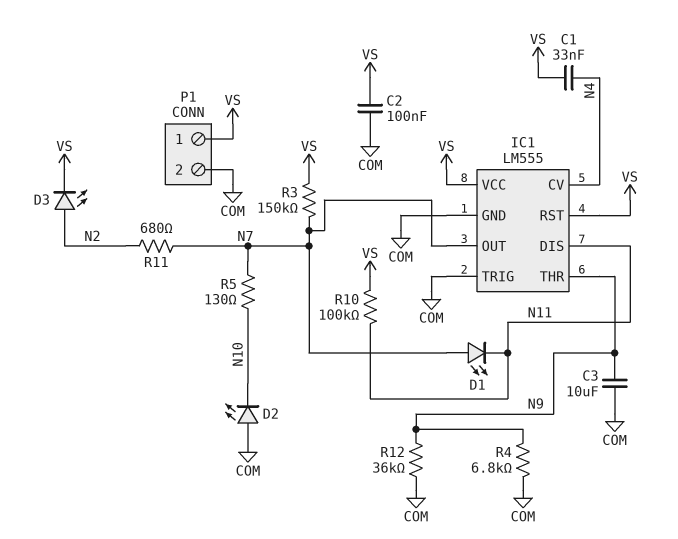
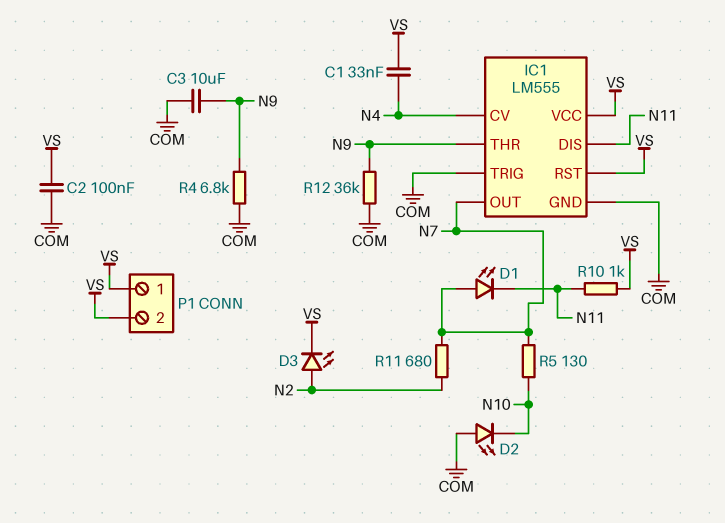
P1 pin 2: COM -> VS
R3: 150k (N7, VS) -> none
R10: 100k (N11, VS) -> 1k (N11, VS)

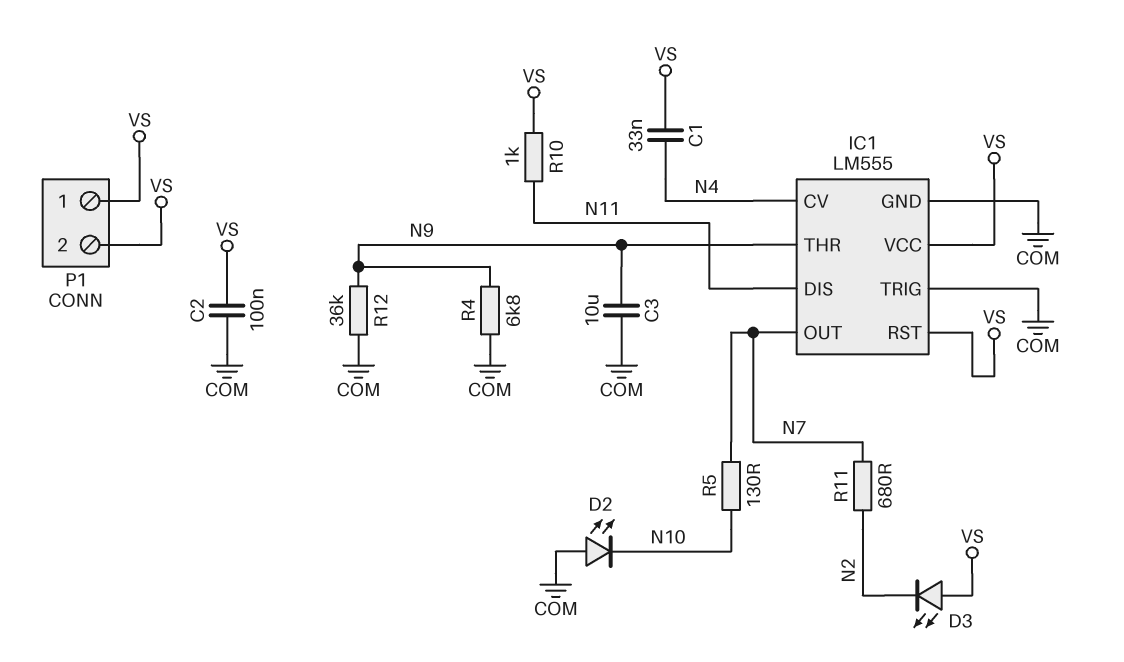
D1: LED (A N7, K N11) -> none
D3: LED (A N2, K VS) -> LED (A VS, K N2)

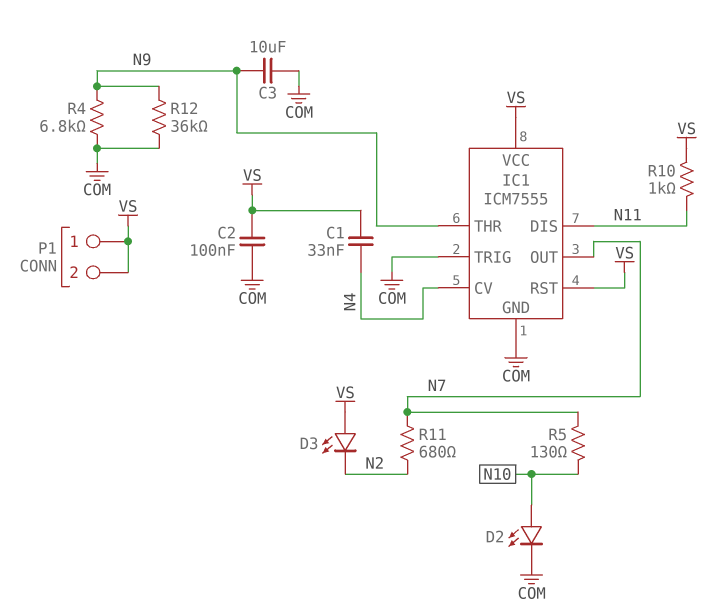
D2: LED (A COM, K N10) -> LED (A N10, K COM)
IC1: LM555 -> ICM7555

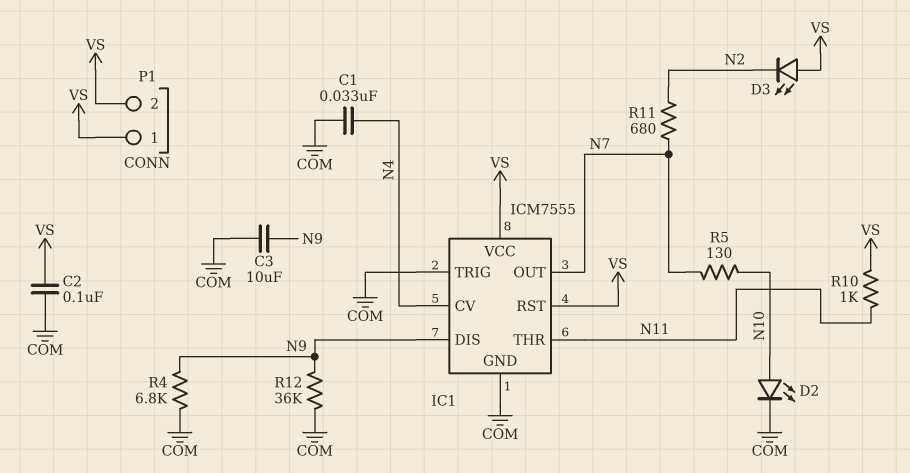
C1: 33nF (N4, VS) -> 33nF (COM, N4)
IC1 pin DIS: N11 -> N9
IC1 pin THR: N9 -> N11

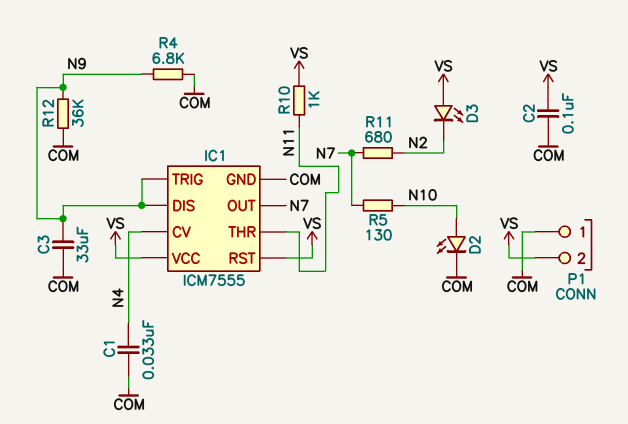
C3: 10uF (COM, N9) -> 33uF (COM, N9)
IC1 pin TRIG: COM -> N9
P1 pin 1: VS -> COM

